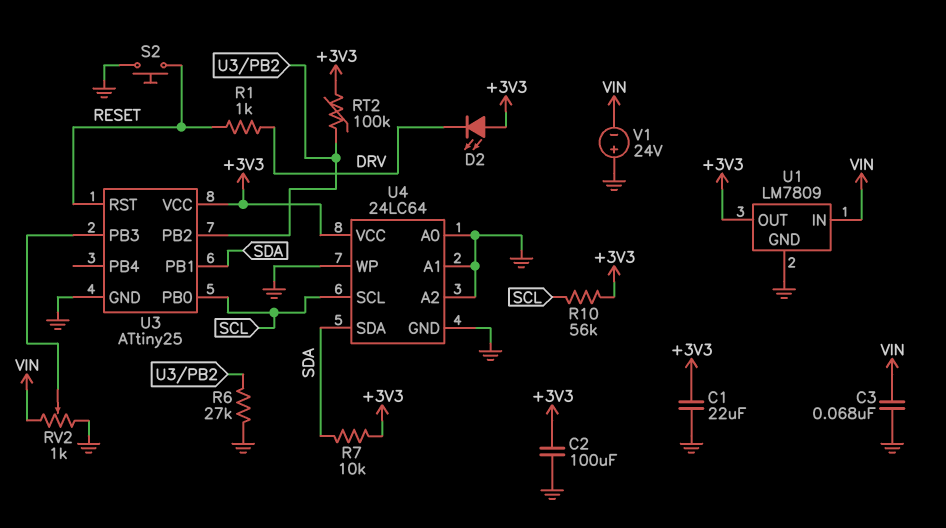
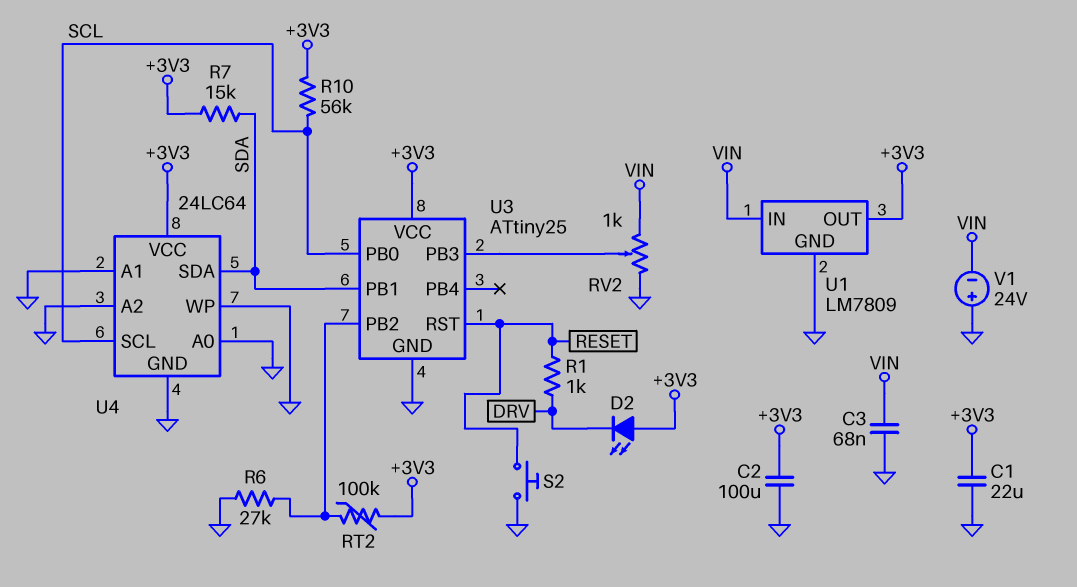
R7: 10k (+3V3, SDA) -> 15k (+3V3, SDA)

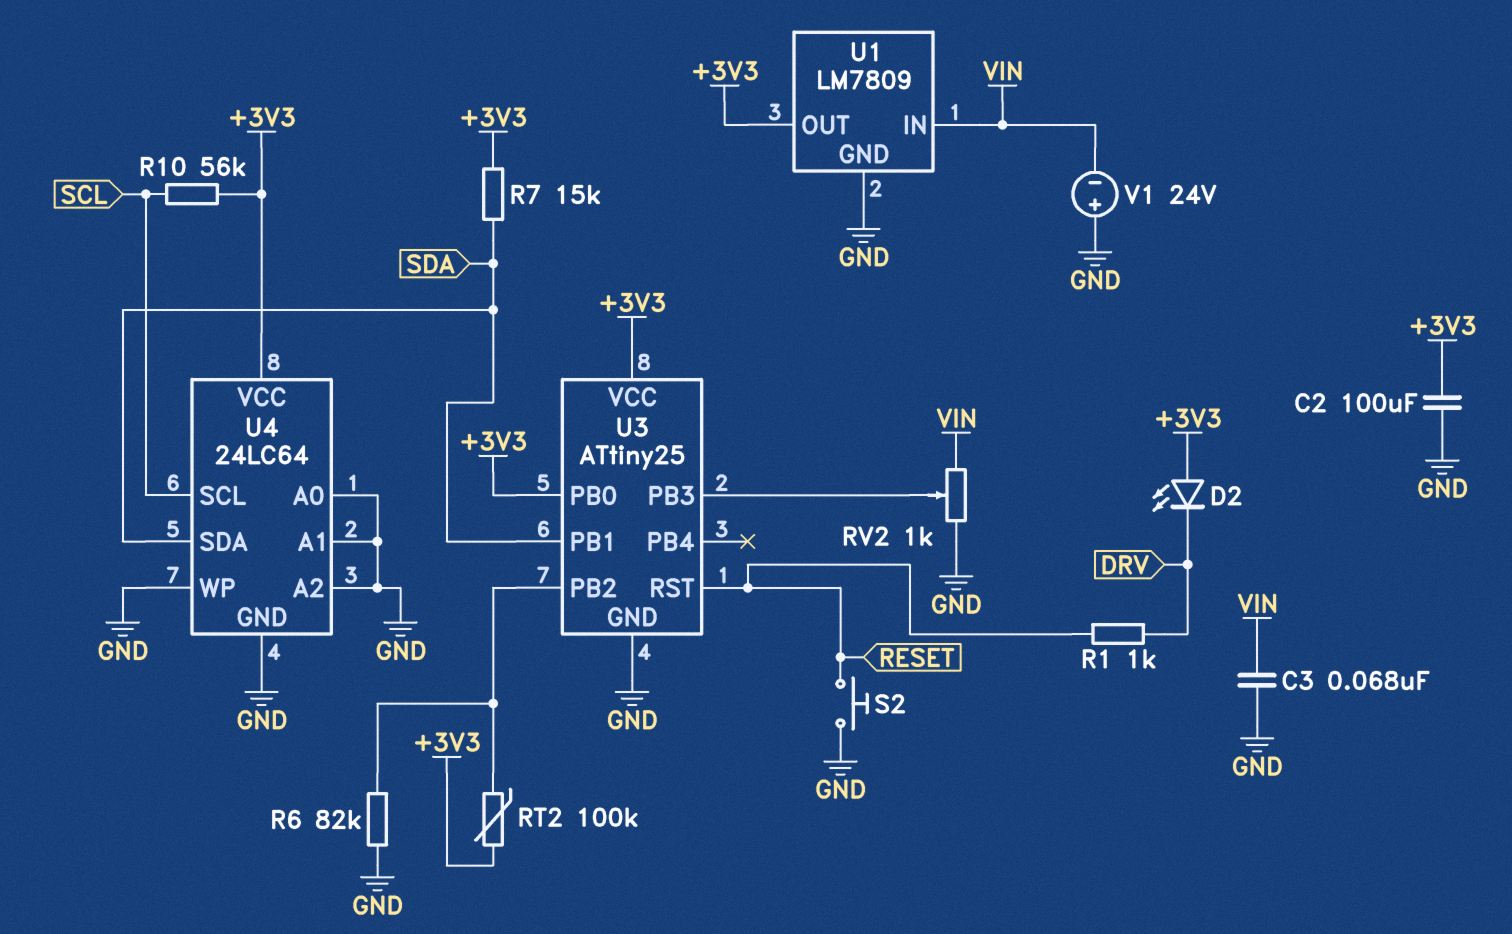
C1: 22uF (+3V3, GND) -> none
R6: 27k (GND, U3/PB2) -> 82k (GND, U3/PB2)
U3 pin PB0: SCL -> +3V3

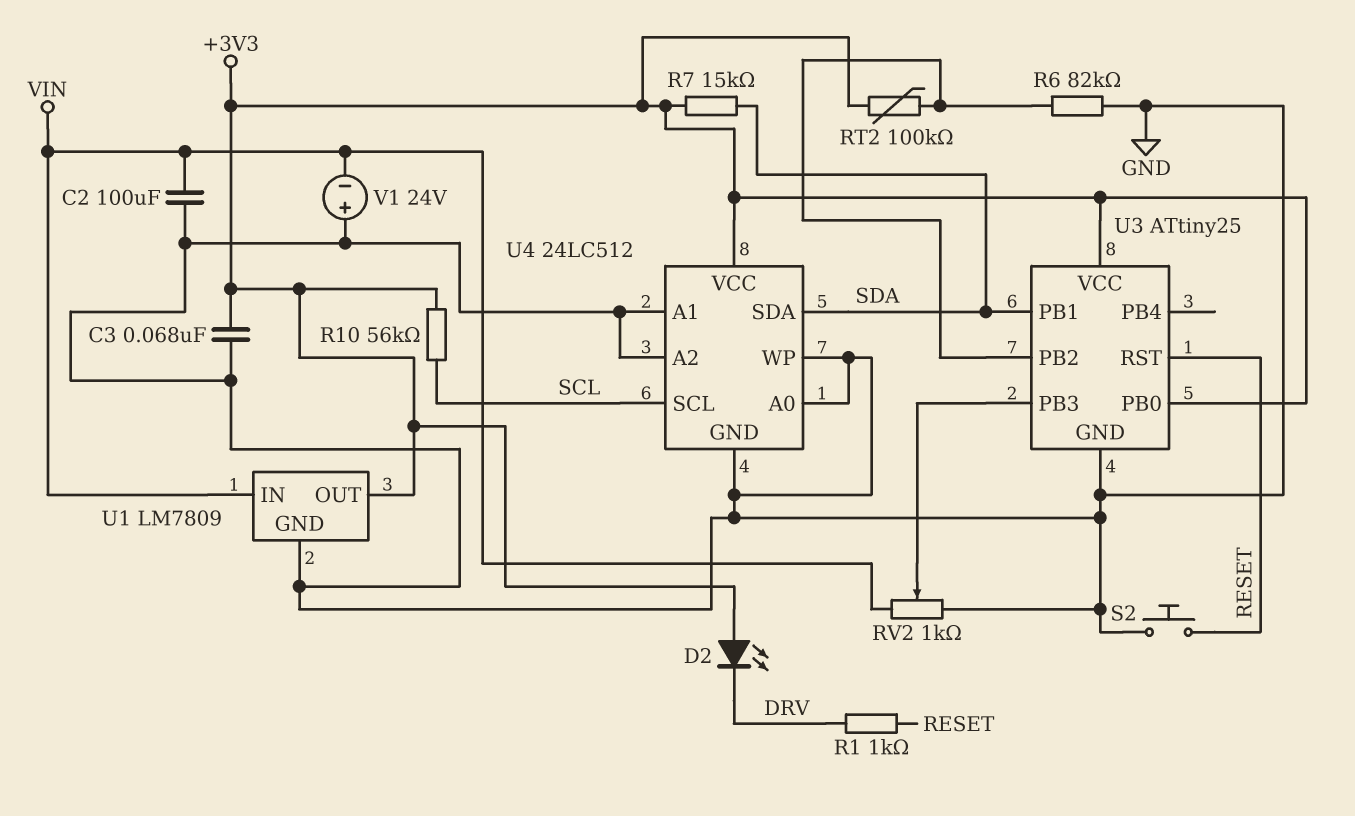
C2: 100uF (+3V3, GND) -> 100uF (GND, VIN)
C3: 68nF (GND, VIN) -> 68nF (+3V3, GND)
U4: 24LC64 -> 24LC512

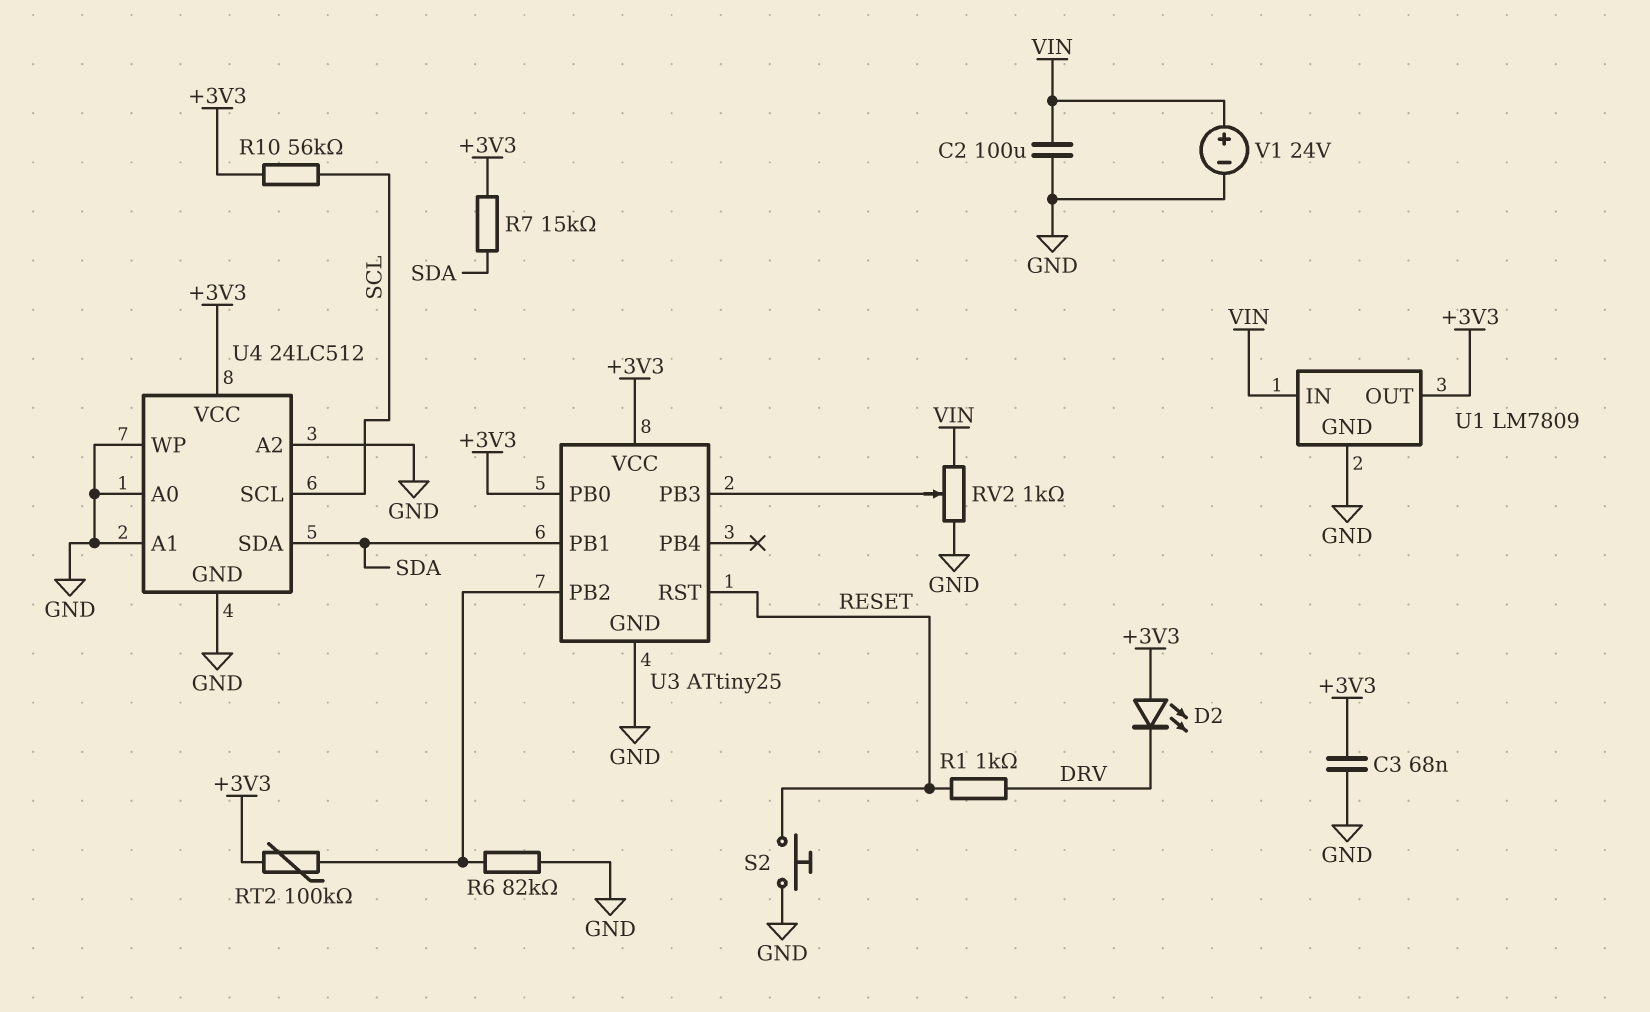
V1: 24V (plus GND, minus VIN) -> 24V (plus VIN, minus GND)

